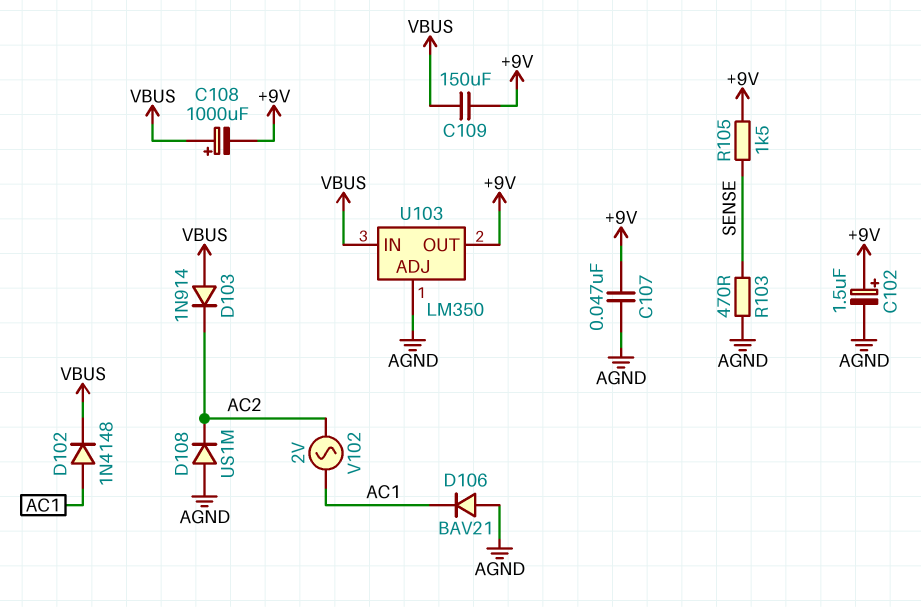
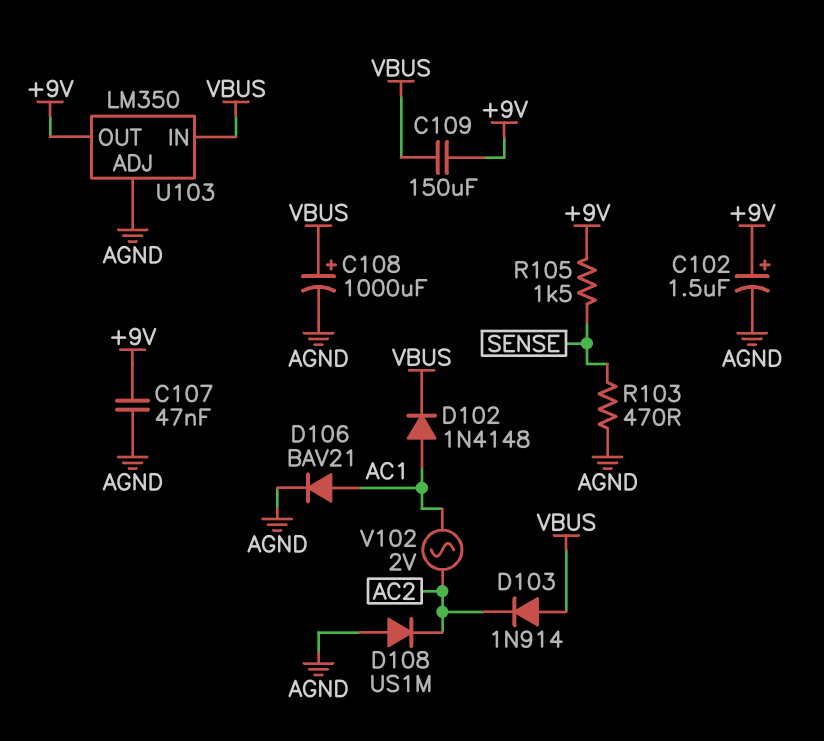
C108: 1000uF (plus VBUS, minus +9V) -> 1000uF (plus VBUS, minus AGND)
D106: diode BAV21 (A AGND, K AC1) -> diode BAV21 (A AC1, K AGND)

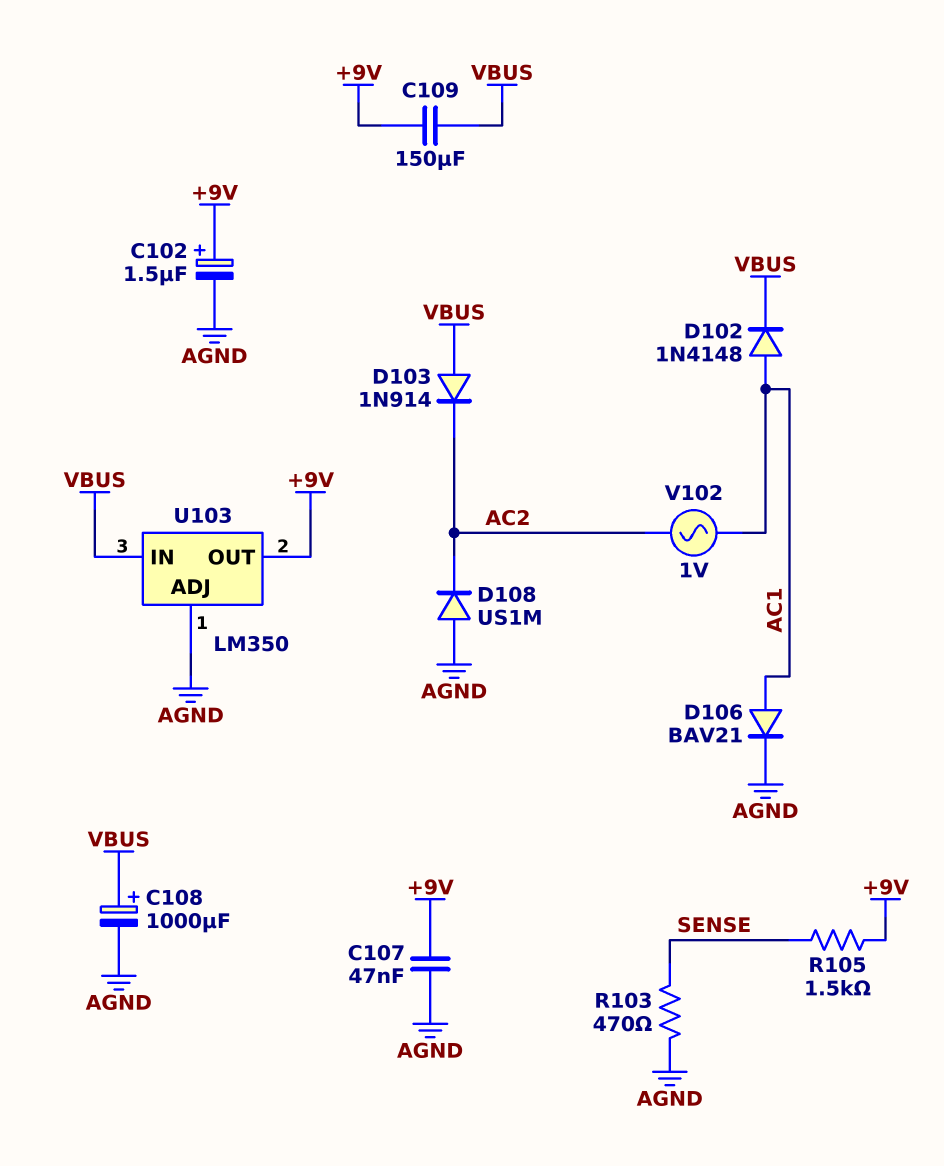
V102: AC 2V (AC1, AC2) -> AC 1V (AC1, AC2)

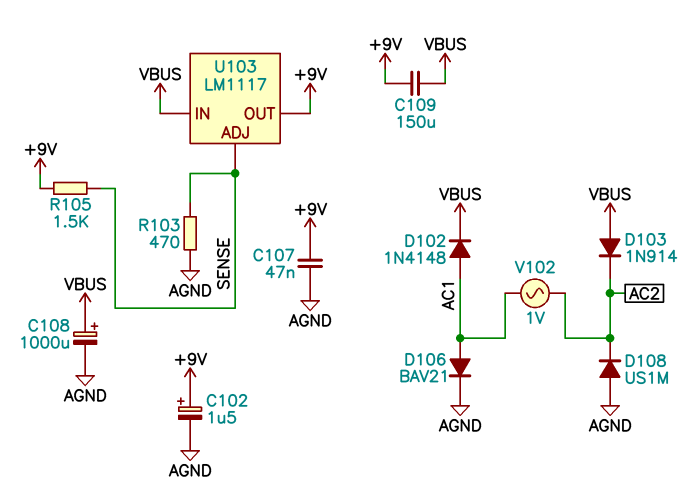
U103: LM350 -> LM1117
U103 pin ADJ: AGND -> SENSE

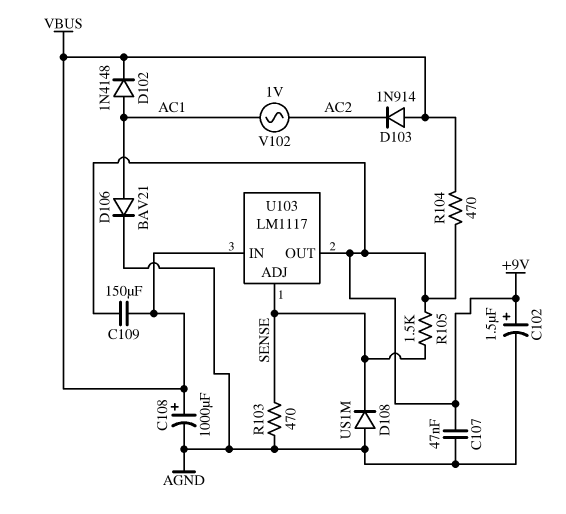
D108: diode US1M (A AGND, K AC2) -> diode US1M (A AGND, K SENSE)
R104: none -> 470 (+9V, VBUS)

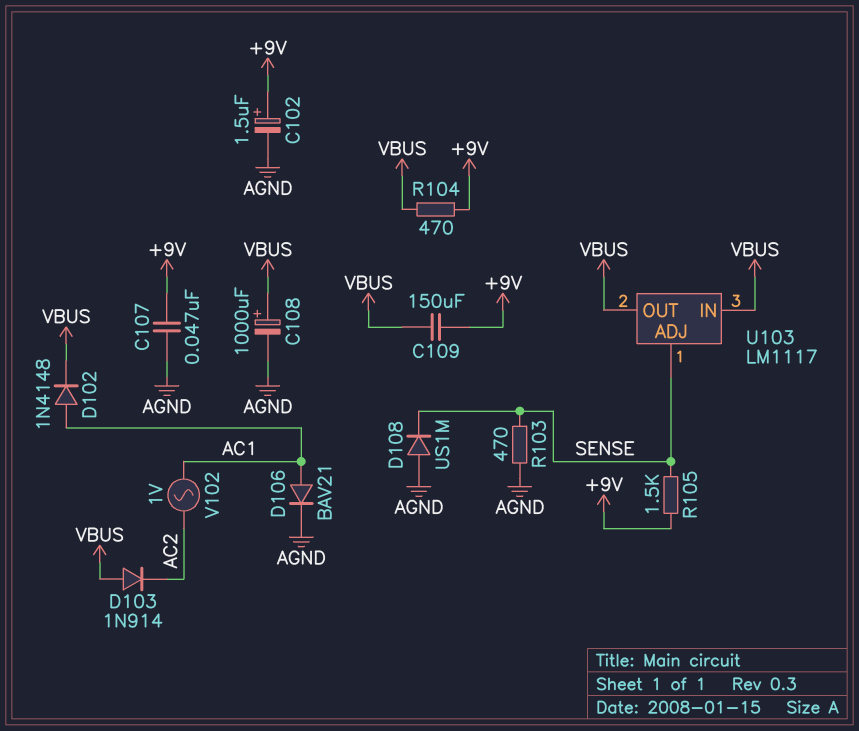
U103 pin OUT: +9V -> VBUS

